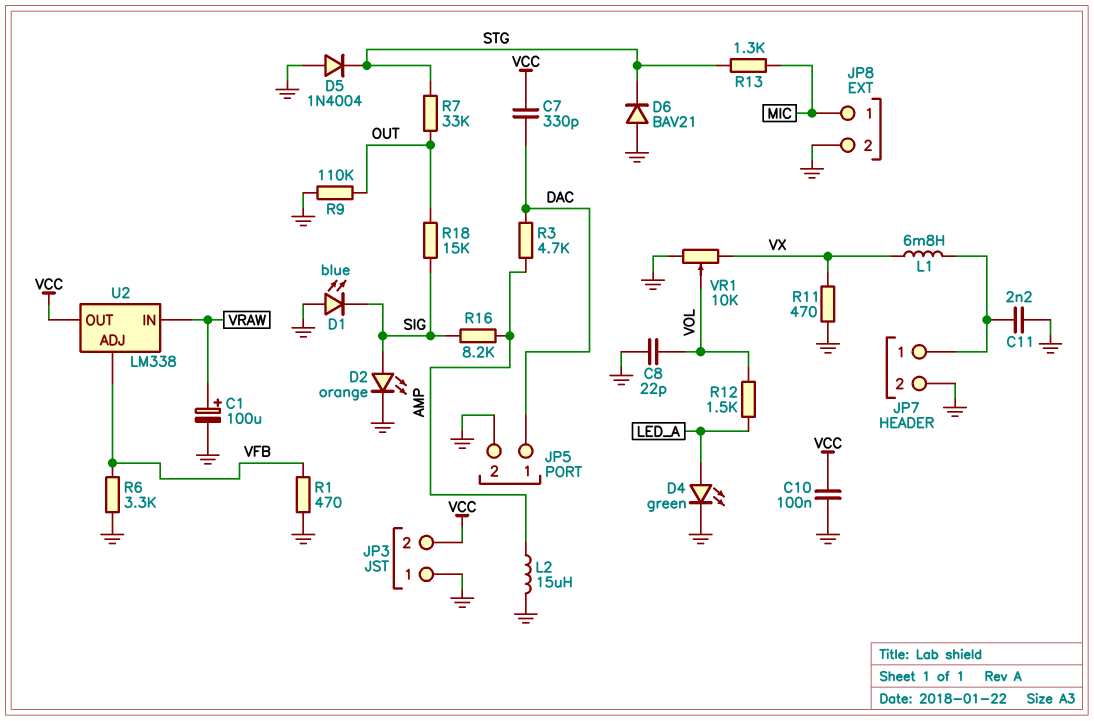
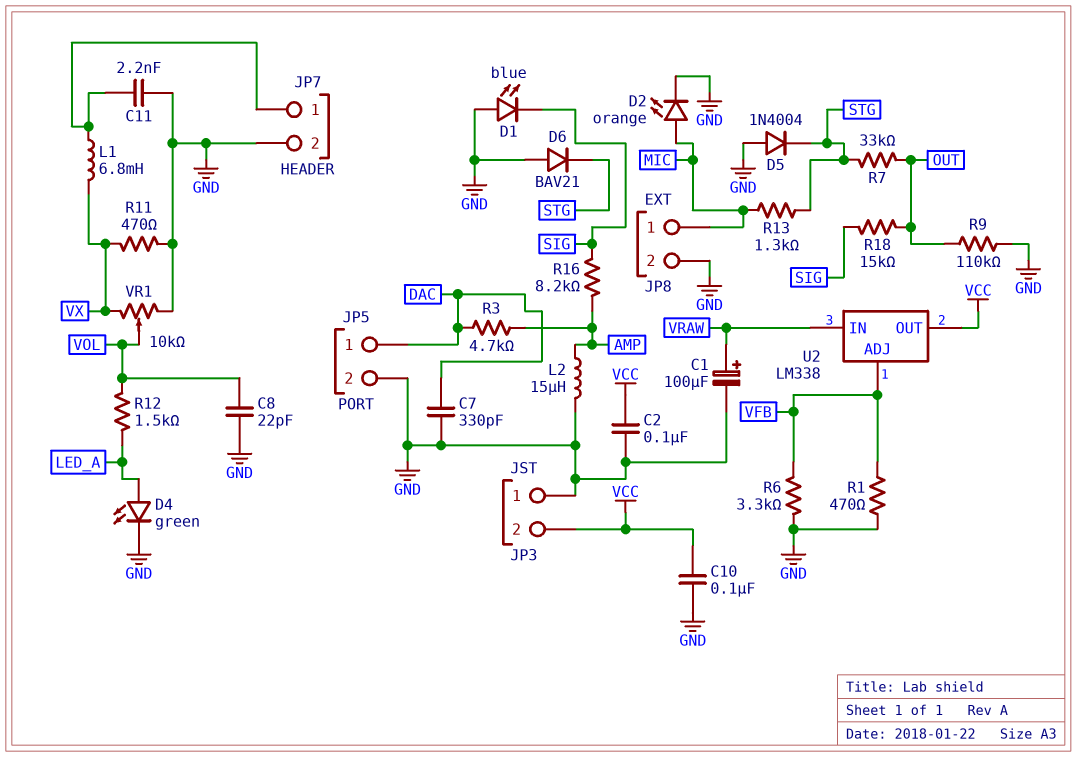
C2: none -> 100nF (GND, VCC)
C7: 330pF (DAC, VCC) -> 330pF (DAC, GND)
D2: LED orange (A SIG, K GND) -> LED orange (A MIC, K GND)

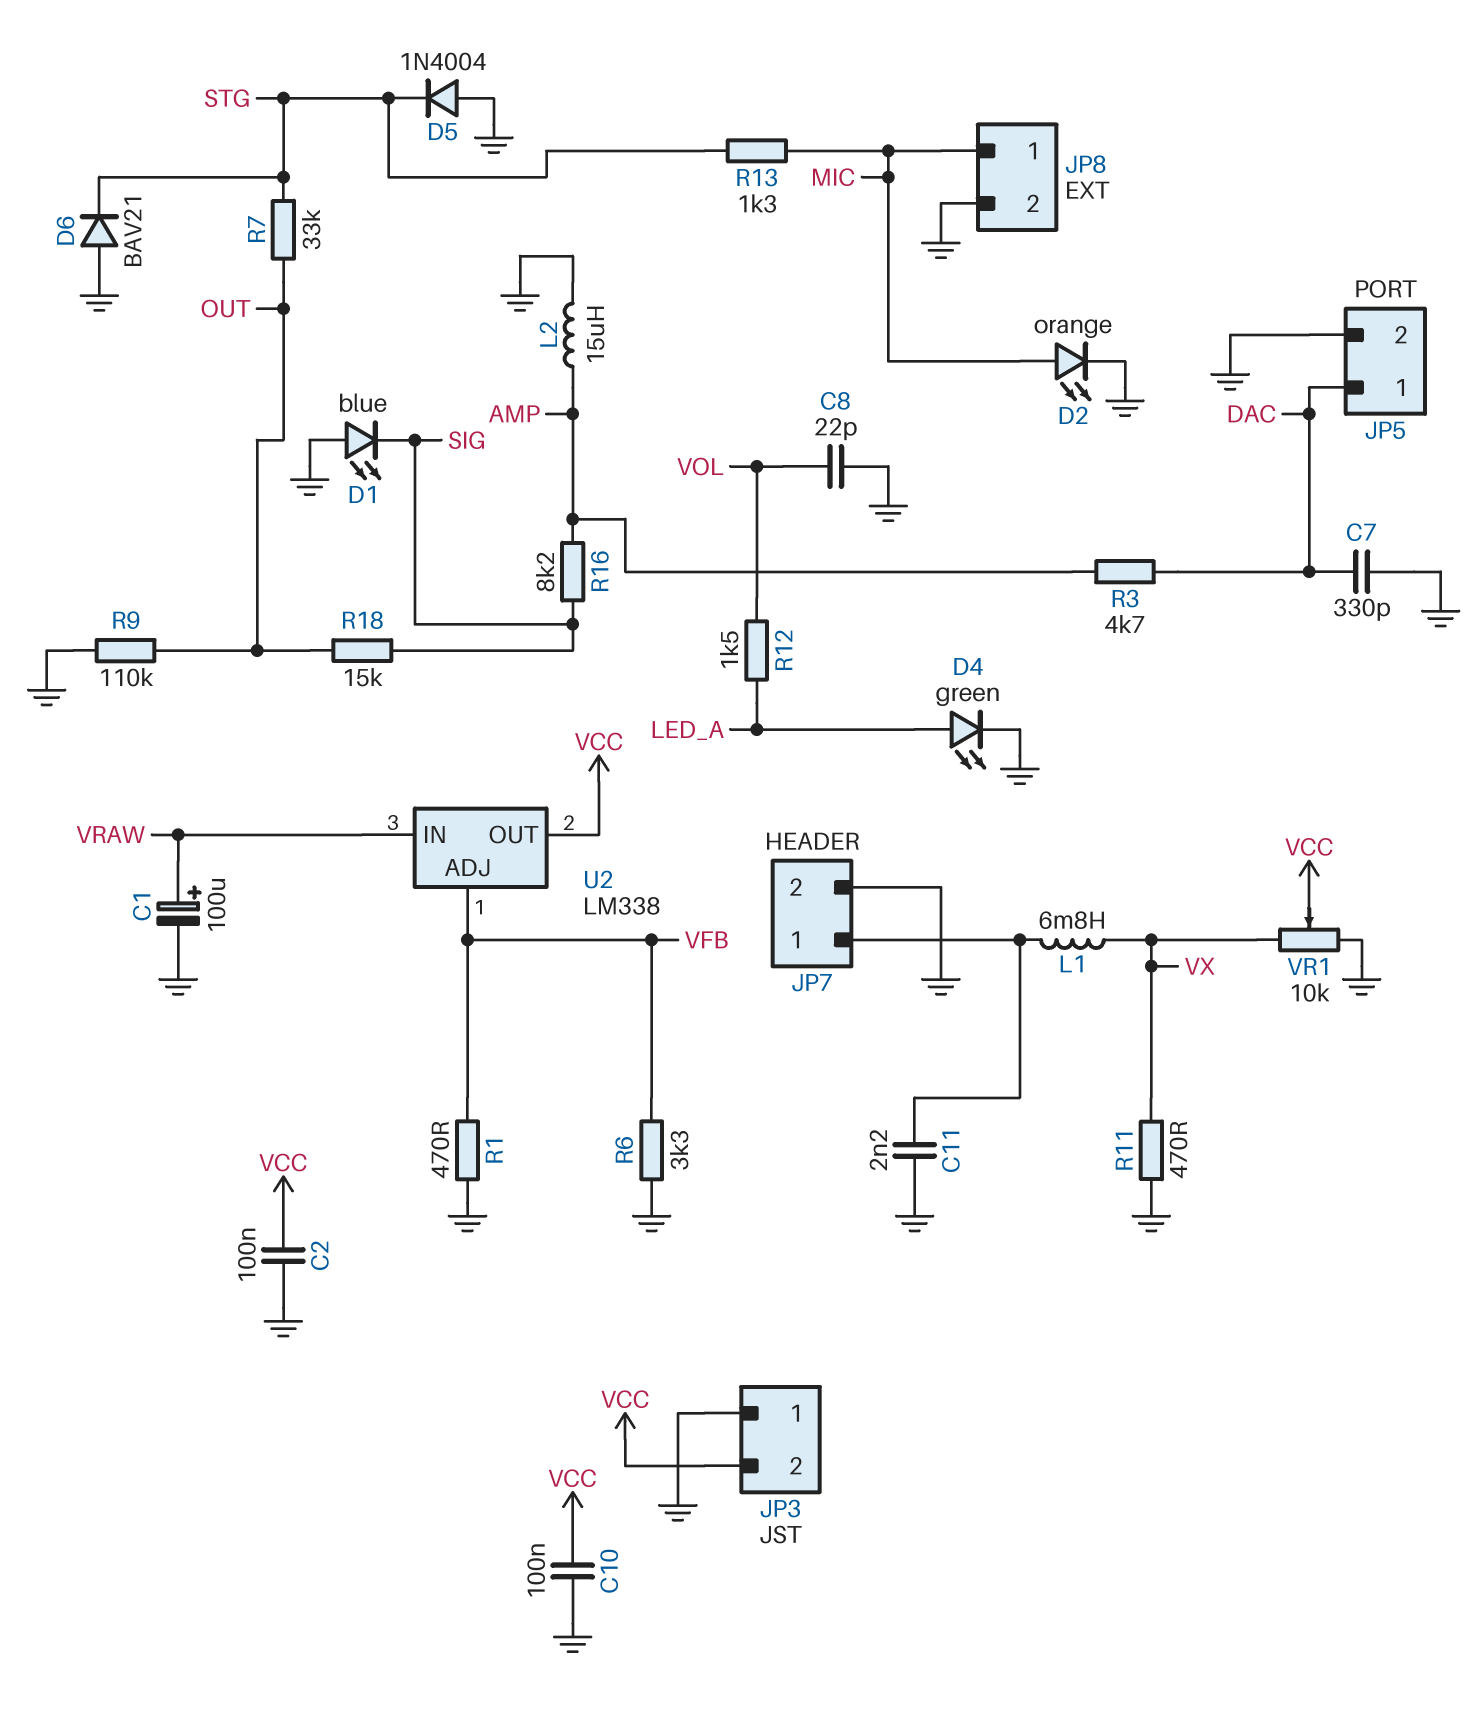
VR1: 10k (GND, VX, wiper VOL) -> 10k (GND, VX, wiper VCC)

